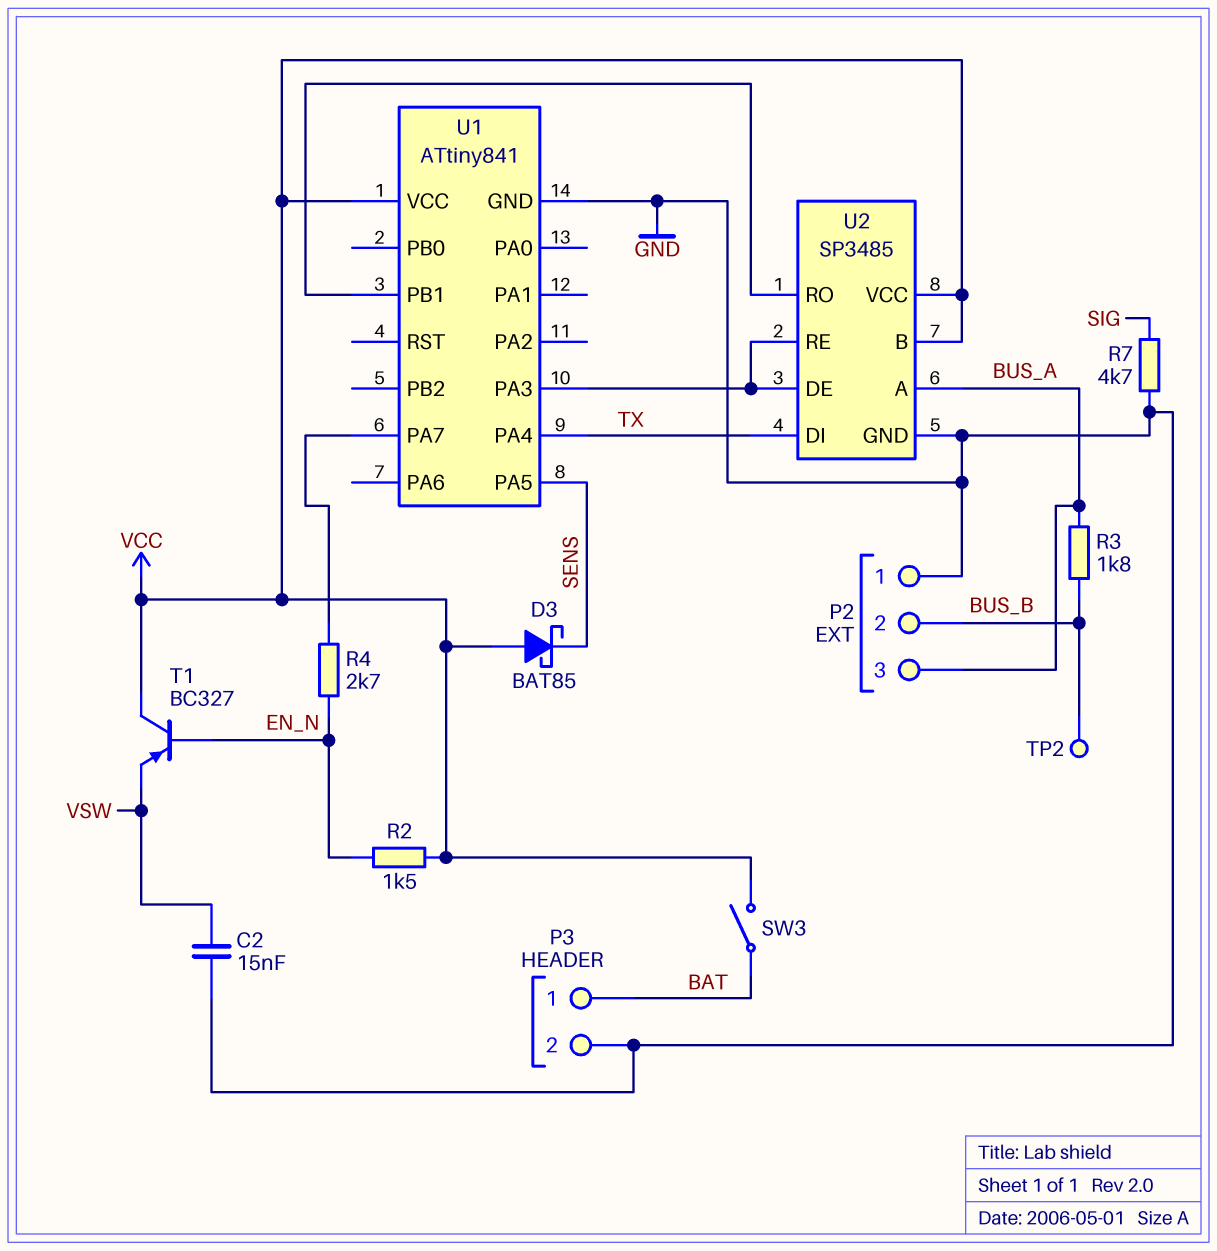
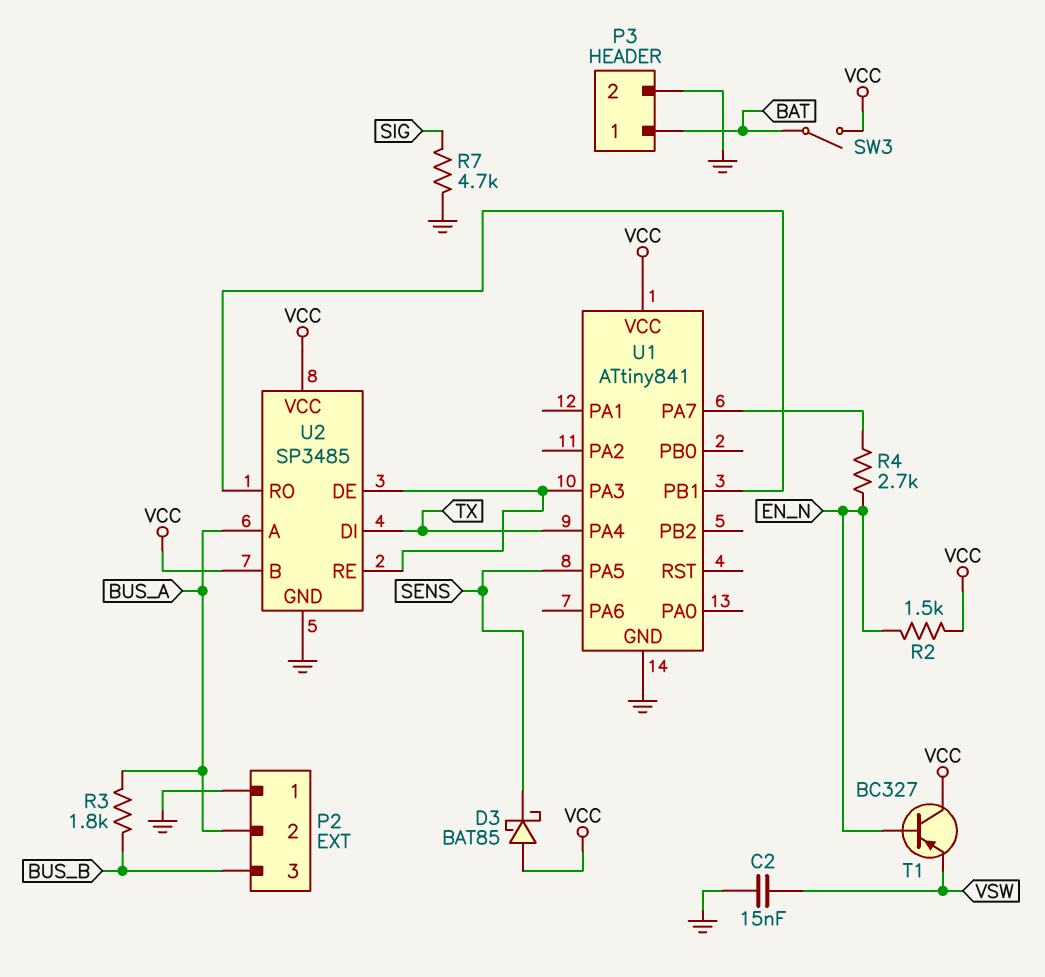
P2 pin 2: BUS_B -> BUS_A
P2 pin 3: BUS_A -> BUS_B
TP2: test point (BUS_B) -> none

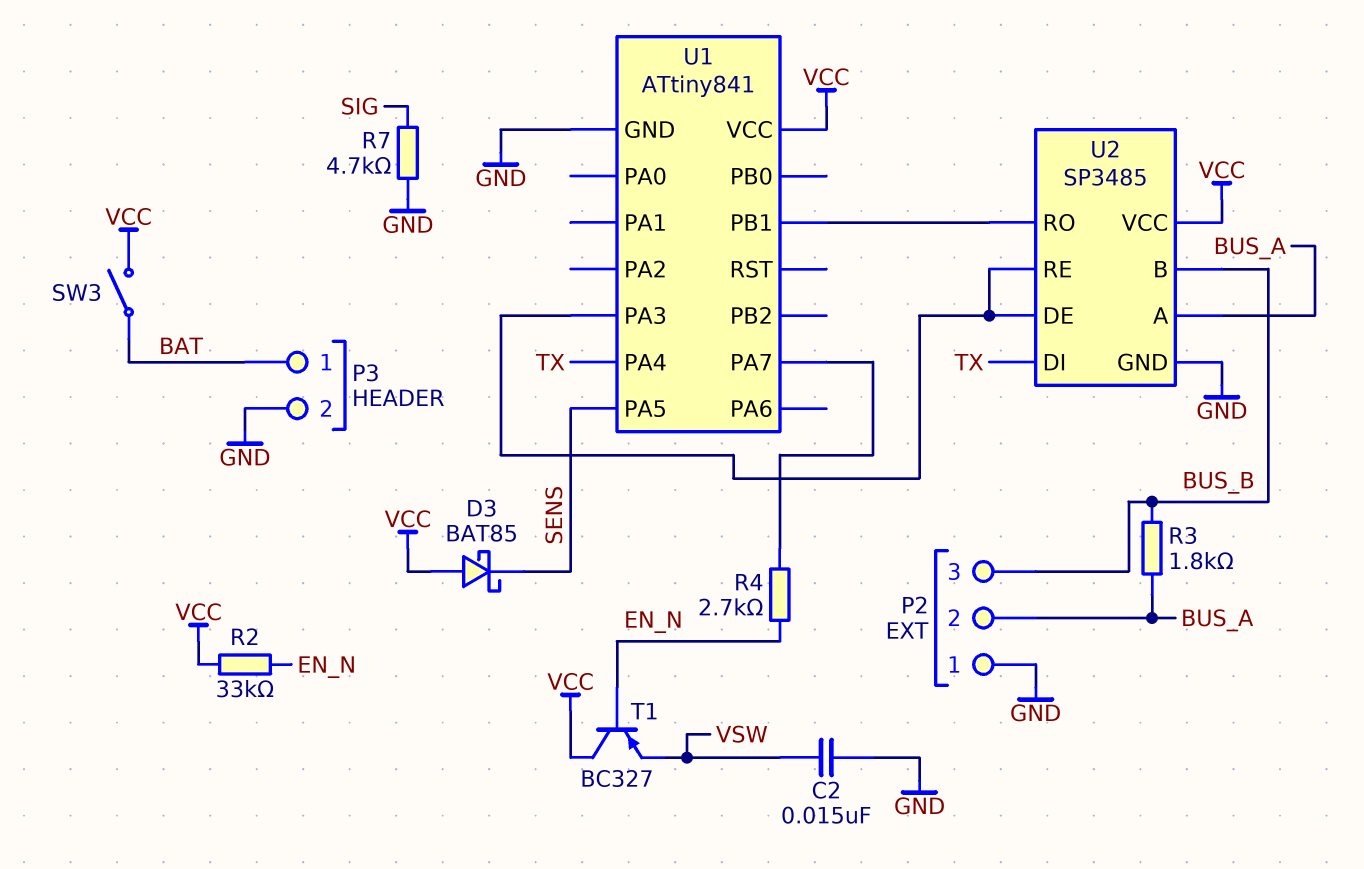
R2: 1.5k (EN_N, VCC) -> 33k (EN_N, VCC)
U2 pin B: VCC -> BUS_B

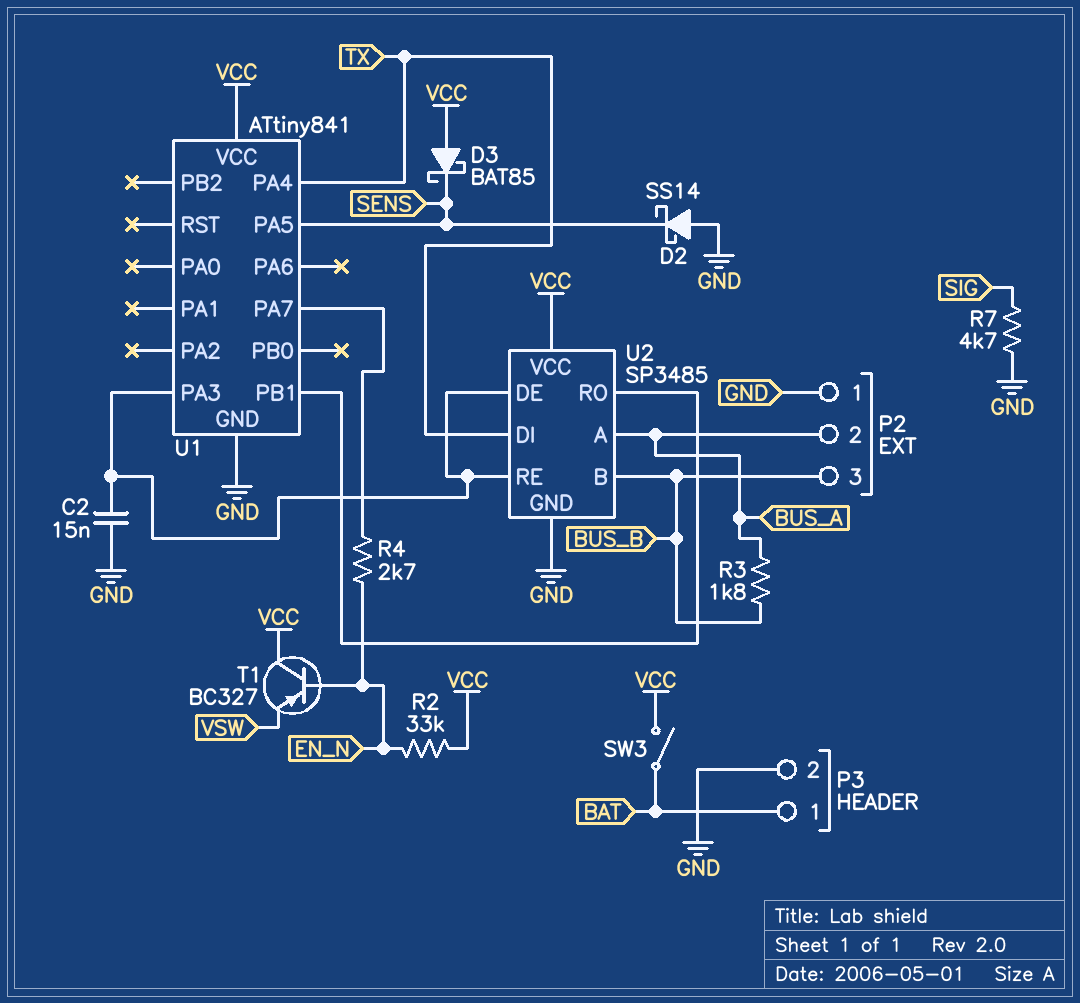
C2: 15nF (GND, VSW) -> 15nF (GND, U1/PA3)
D2: none -> schottky SS14 (A GND, K SENS)

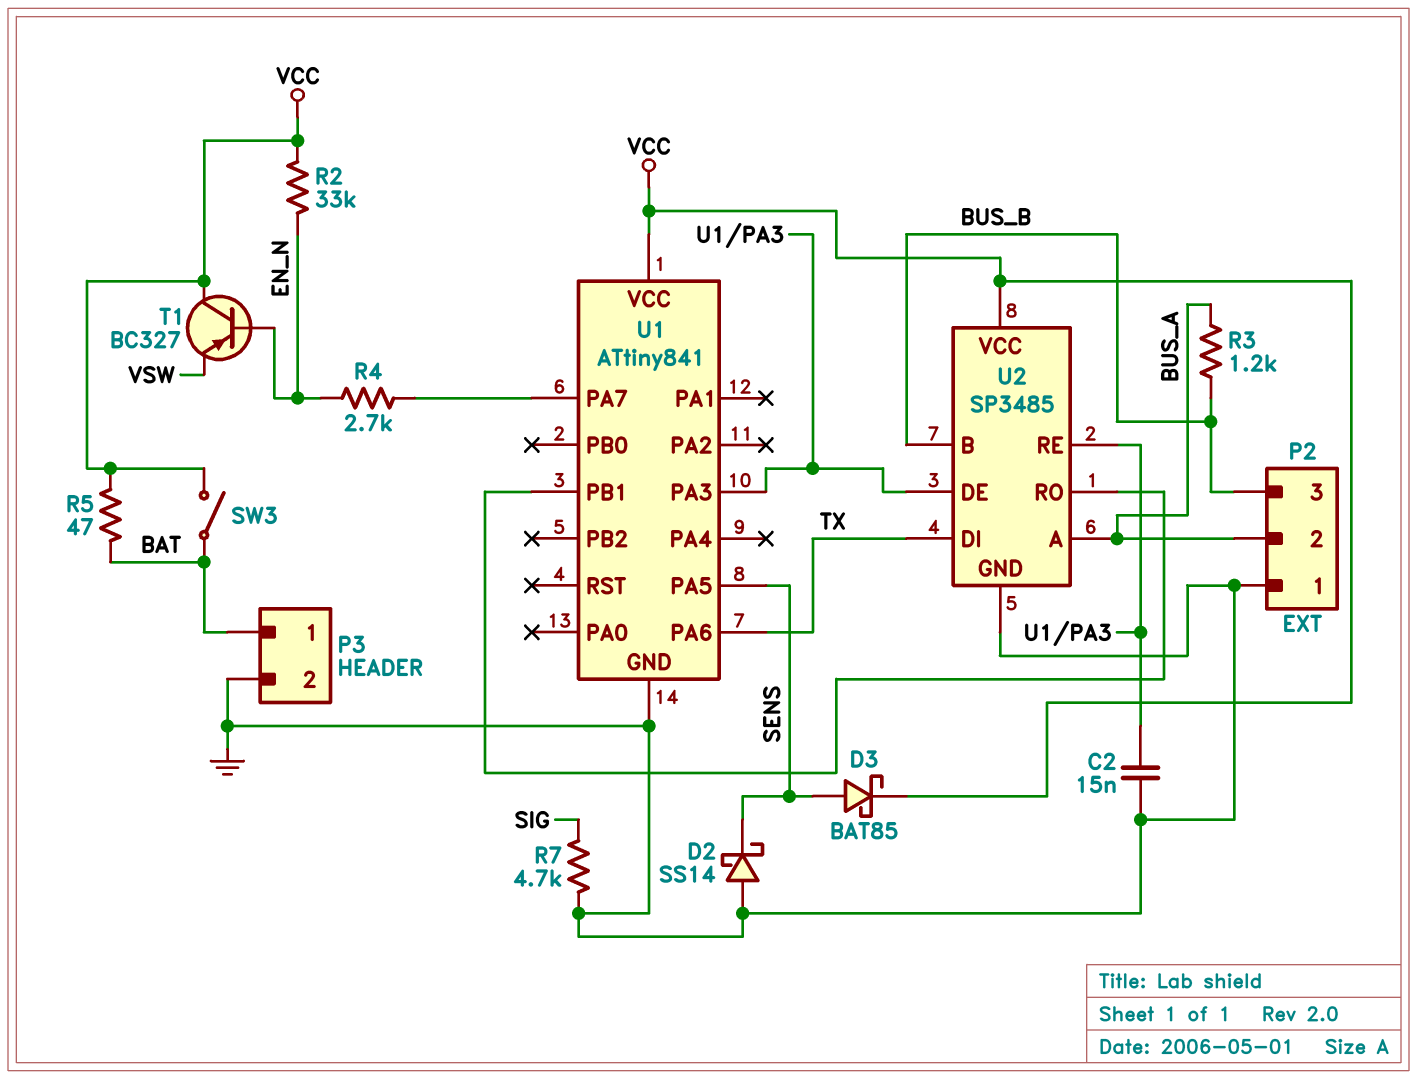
D3: schottky BAT85 (A VCC, K SENS) -> schottky BAT85 (A SENS, K VCC)
R3: 1.8k (BUS_A, BUS_B) -> 1.2k (BUS_A, BUS_B)
R5: none -> 47 (BAT, VCC)
U1 pin PA4: TX -> none
U1 pin PA6: none -> TX

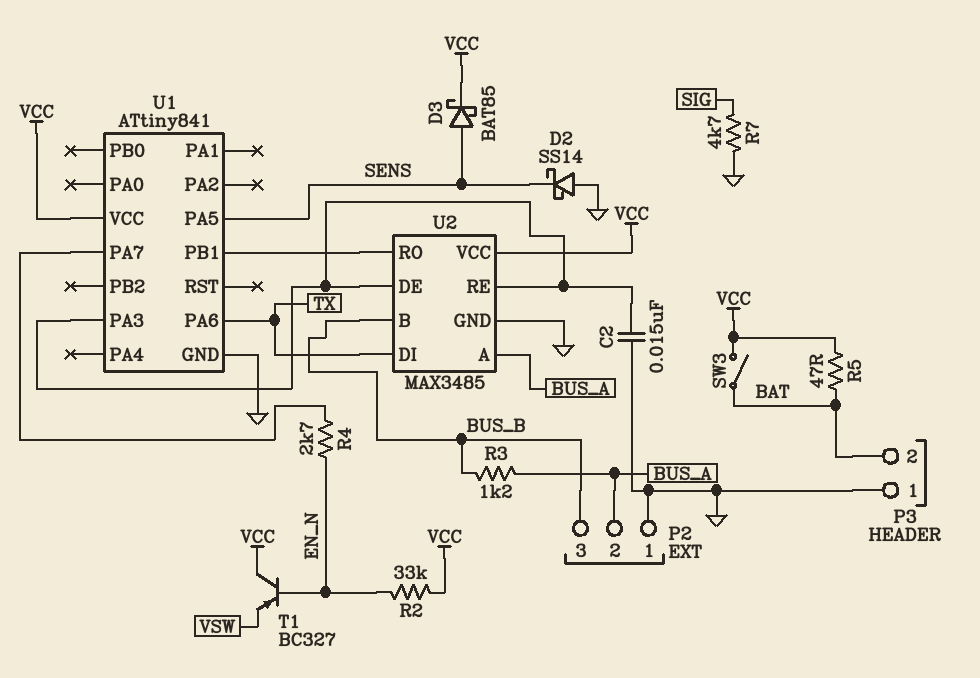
P3 pin 1: BAT -> GND
P3 pin 2: GND -> BAT
U2: SP3485 -> MAX3485

